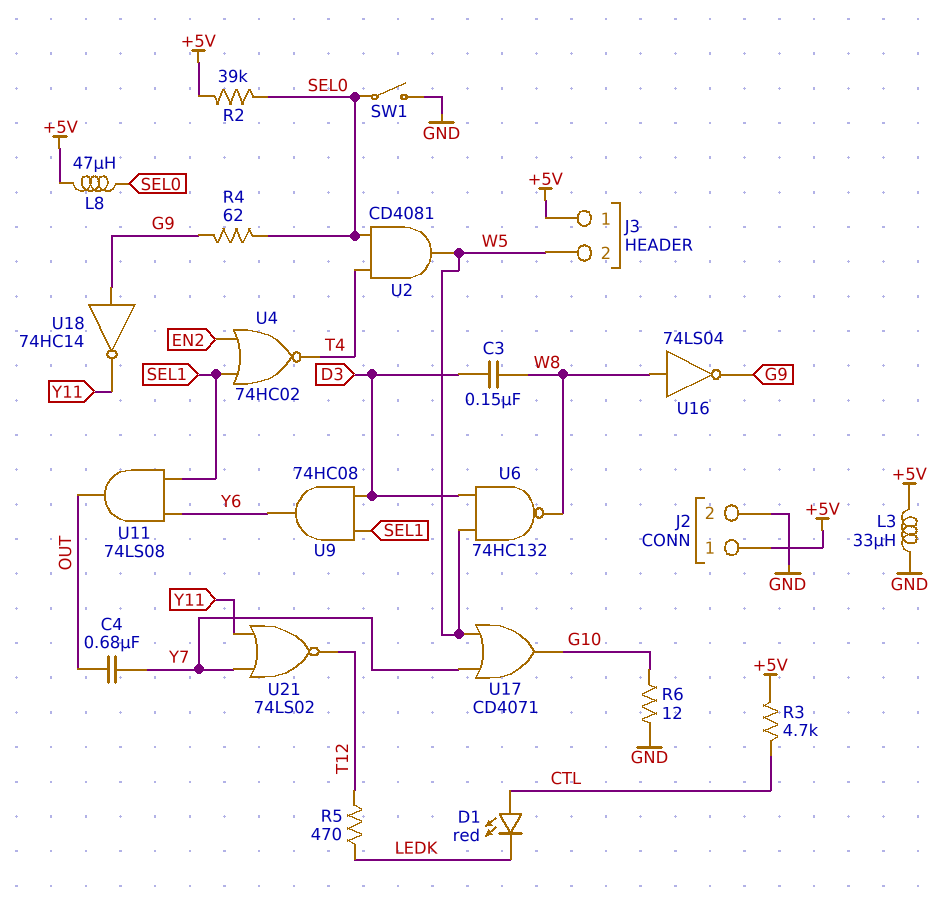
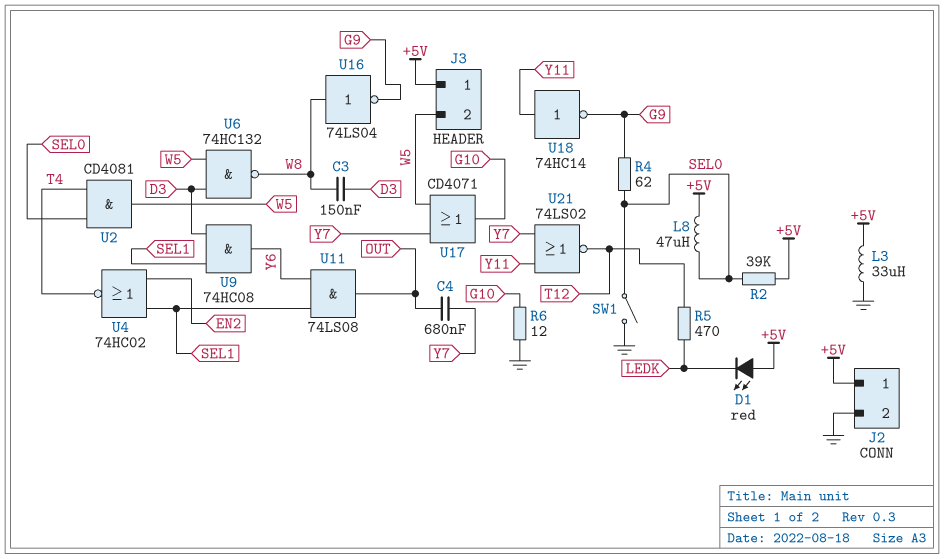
D1: LED red (A CTL, K LEDK) -> LED red (A +5V, K LEDK)
R3: 4.7k (+5V, CTL) -> none
U18: NOT 74HC14 (in G9, out Y11) -> NOT 74HC14 (in Y11, out G9)

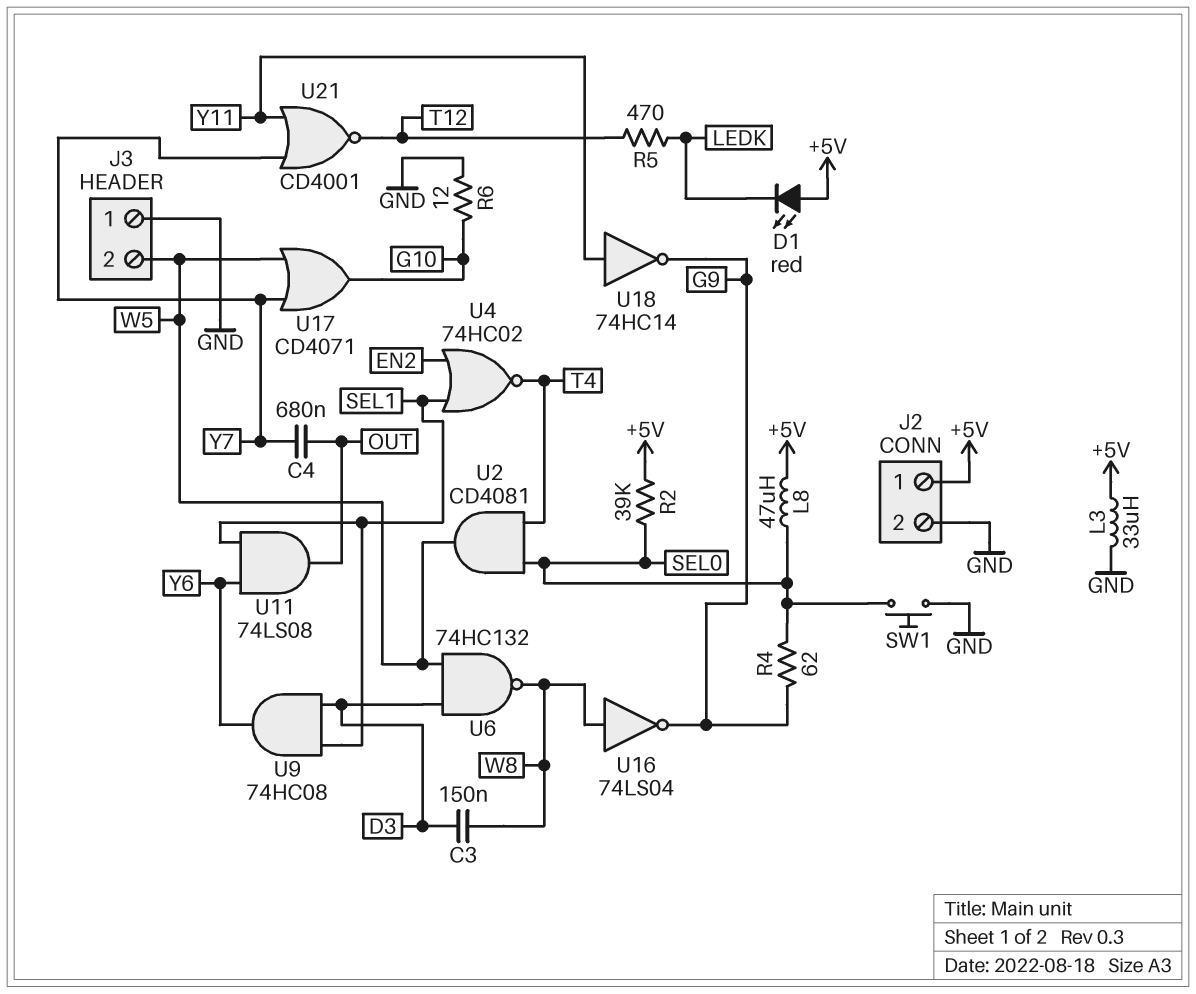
J3 pin 1: +5V -> GND
SW1: switch (GND, SEL0) -> button (GND, SEL0)
U21: NOR 74LS02 (in Y7, in Y11, out T12) -> NOR CD4001 (in Y7, in Y11, out T12)

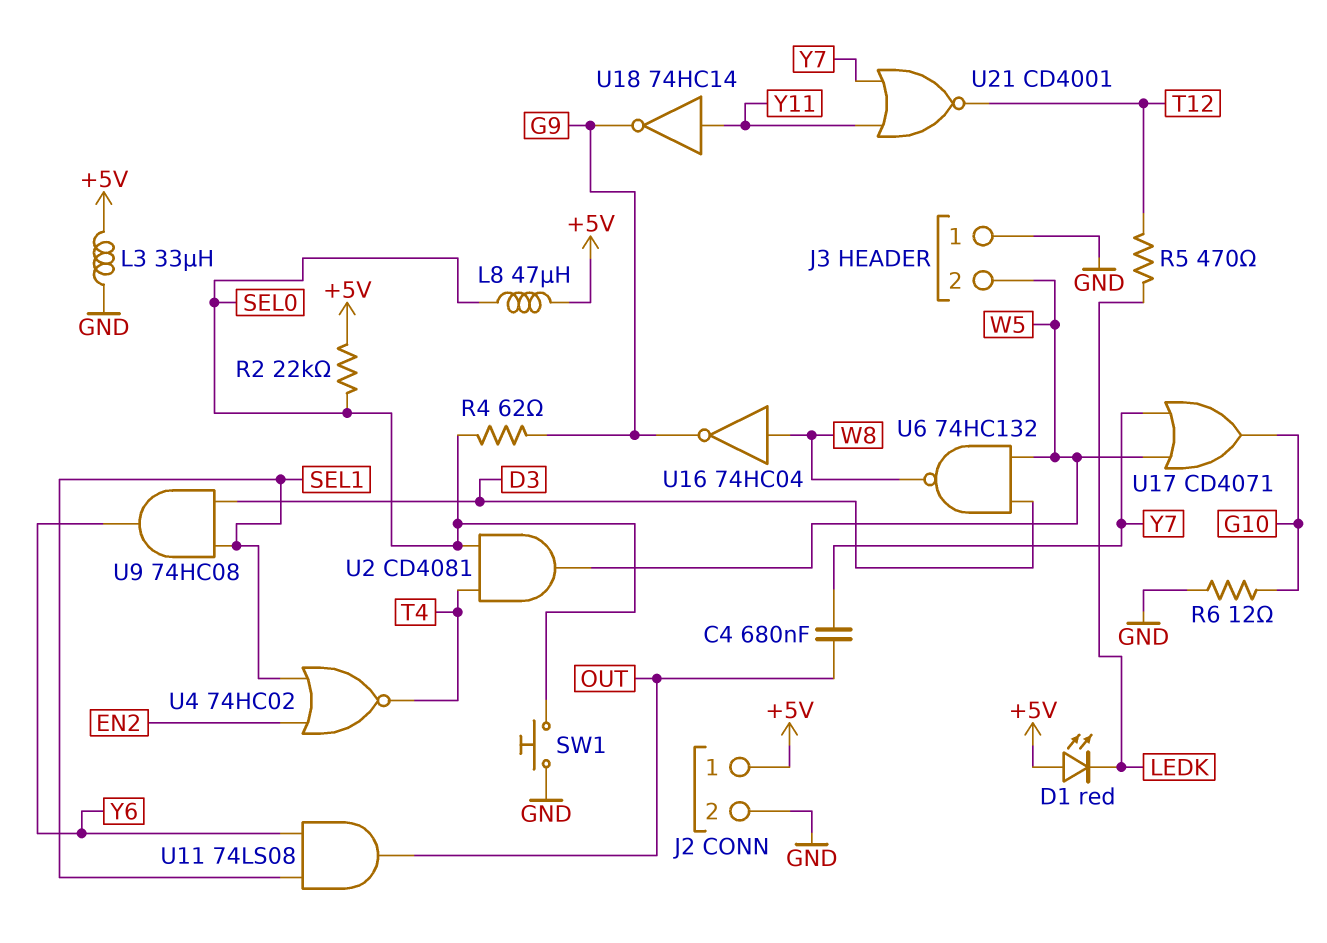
C3: 150nF (D3, W8) -> none
R2: 39k (+5V, SEL0) -> 22k (+5V, SEL0)
U16: NOT 74LS04 (in W8, out G9) -> NOT 74HC04 (in W8, out G9)

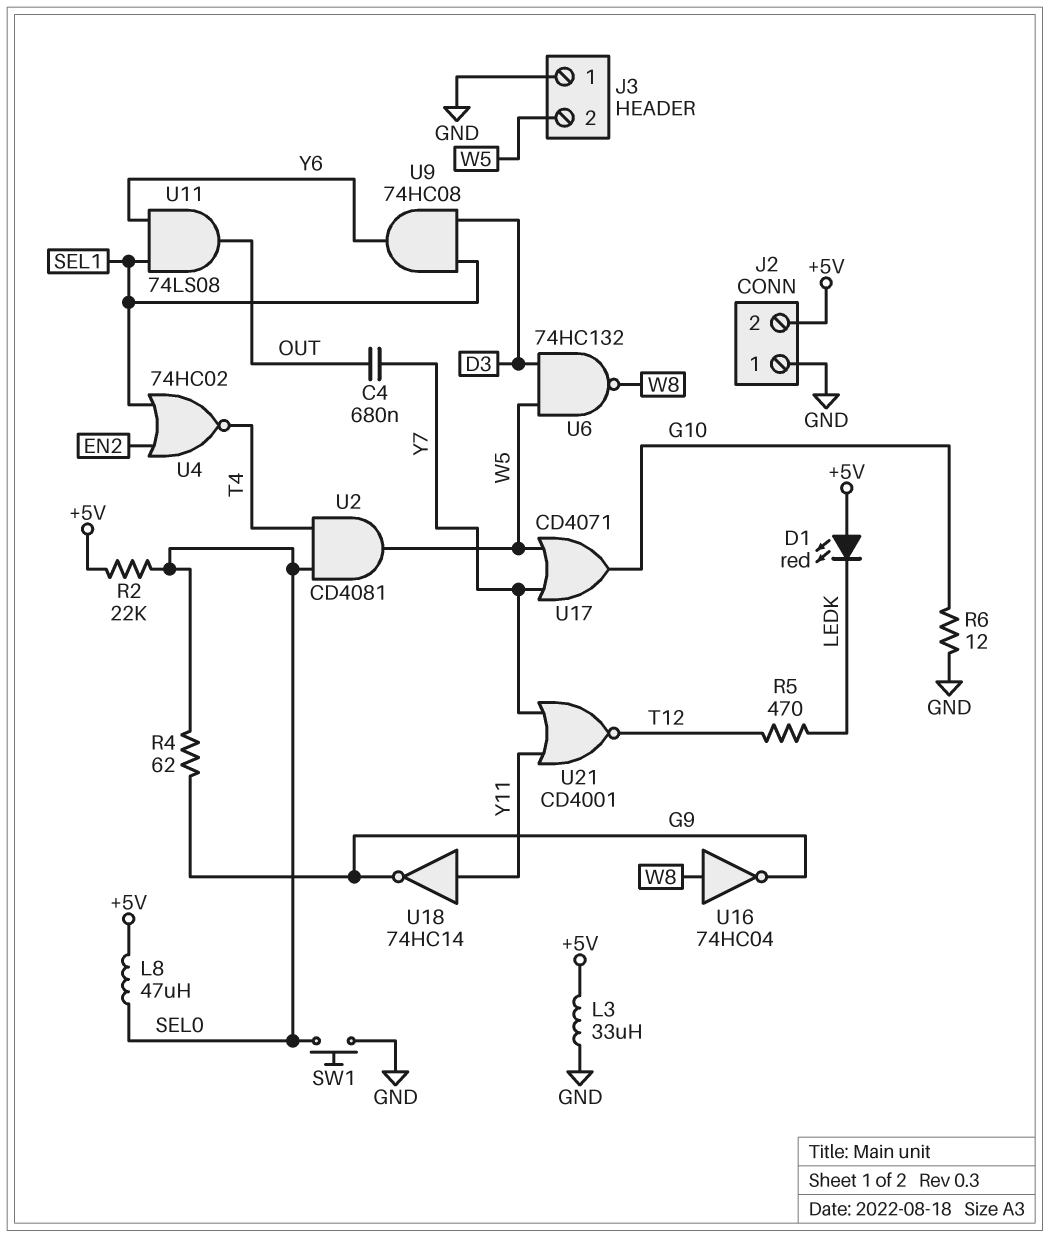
J2 pin 1: +5V -> GND
J2 pin 2: GND -> +5V

